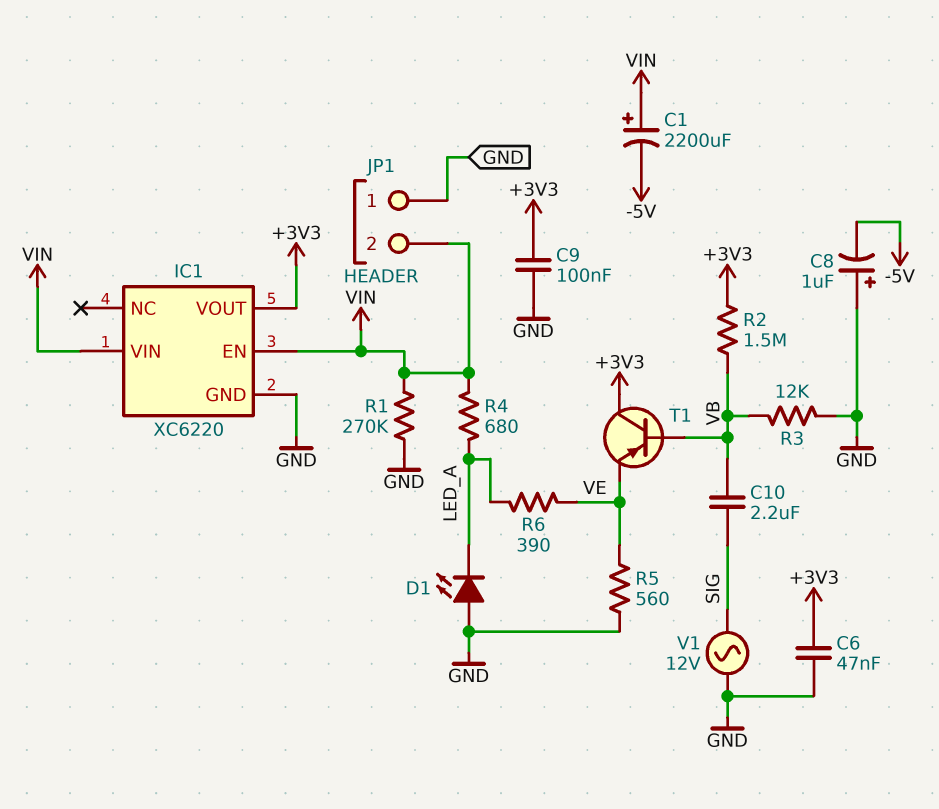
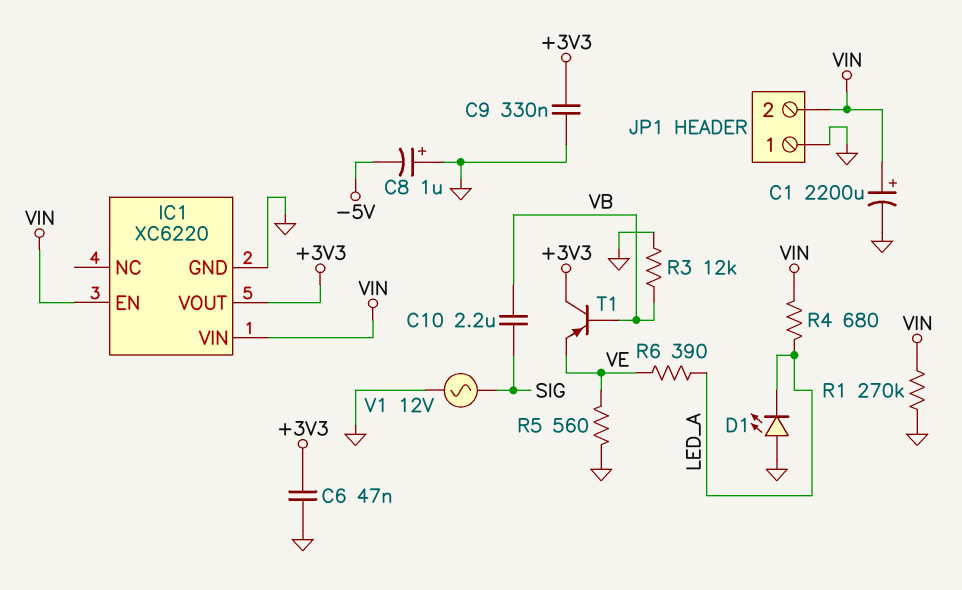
C1: 2200uF (plus VIN, minus -5V) -> 2200uF (plus VIN, minus GND)
C9: 100nF (+3V3, GND) -> 330nF (+3V3, GND)
R2: 1.5M (+3V3, VB) -> none

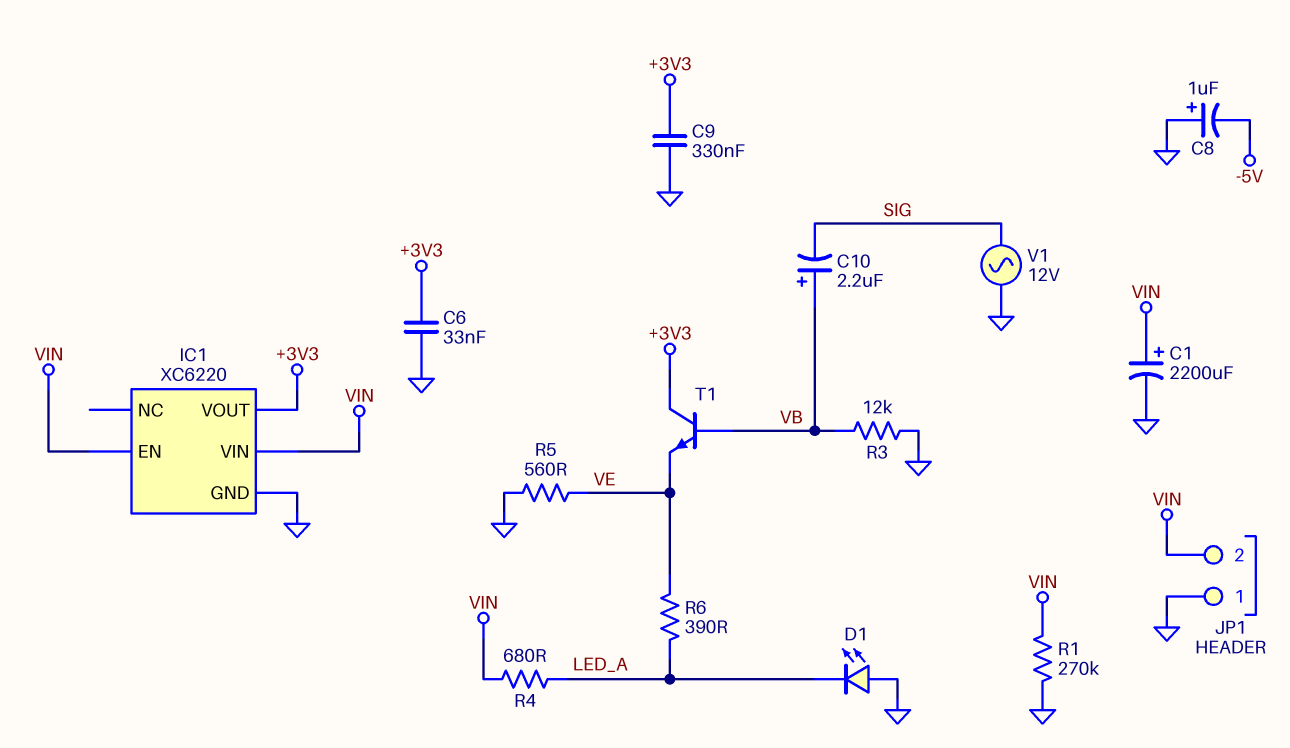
C6: 47nF (+3V3, GND) -> 33nF (+3V3, GND)
C10: 2.2uF (SIG, VB) -> 2.2uF (plus VB, minus SIG)
T1: PNP (B VB, C +3V3, E VE) -> NPN (B VB, C +3V3, E VE)

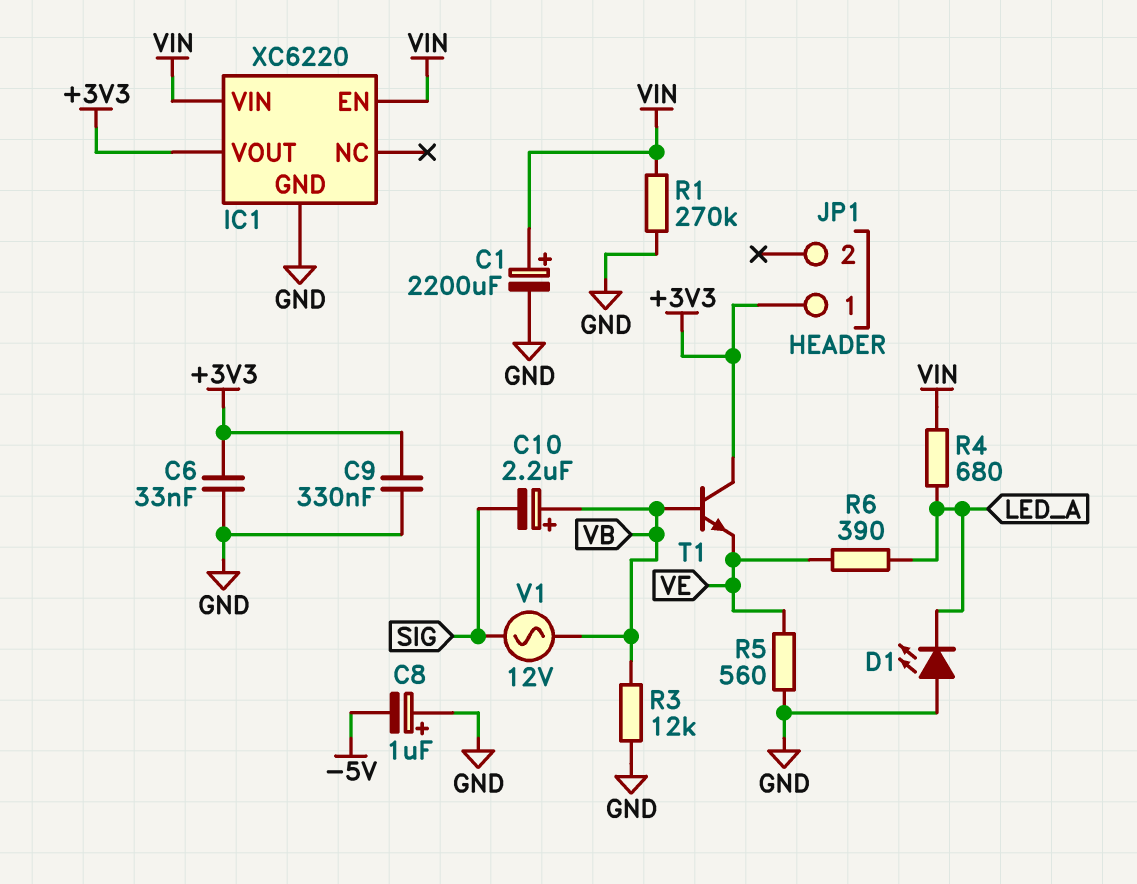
JP1 pin 1: GND -> +3V3
JP1 pin 2: VIN -> none
V1: AC 12V (GND, SIG) -> AC 12V (SIG, VB)

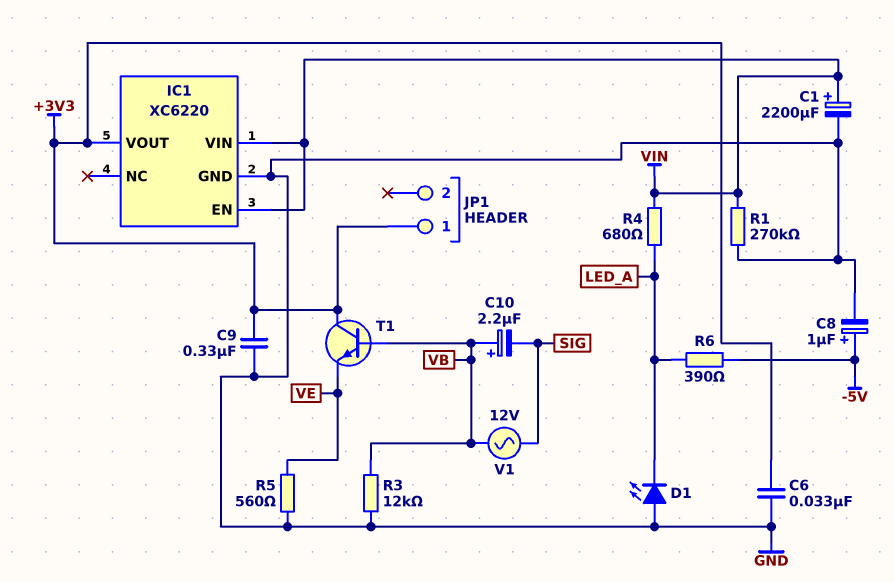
C8: 1uF (plus GND, minus -5V) -> 1uF (plus -5V, minus GND)
R6: 390 (LED_A, VE) -> 390 (-5V, LED_A)

